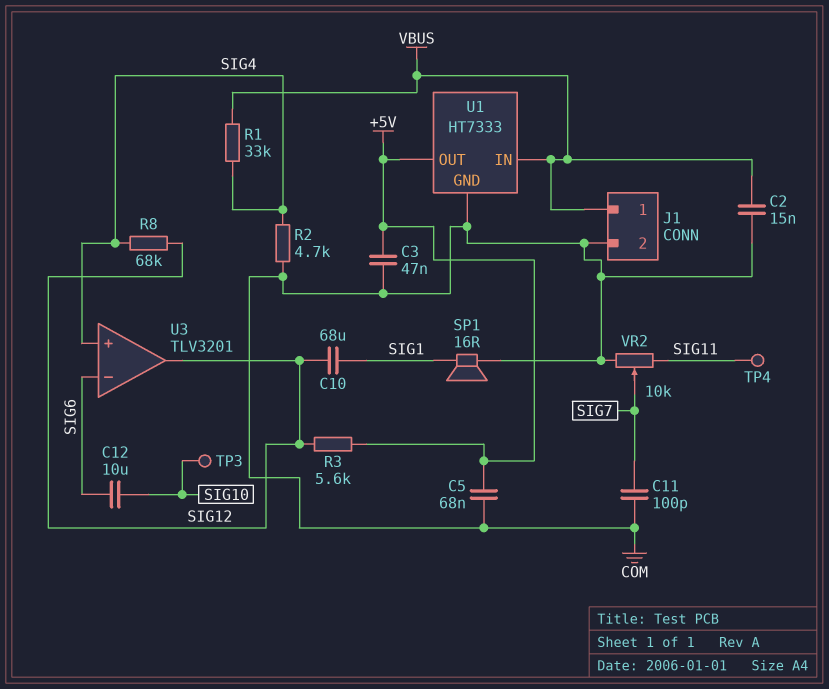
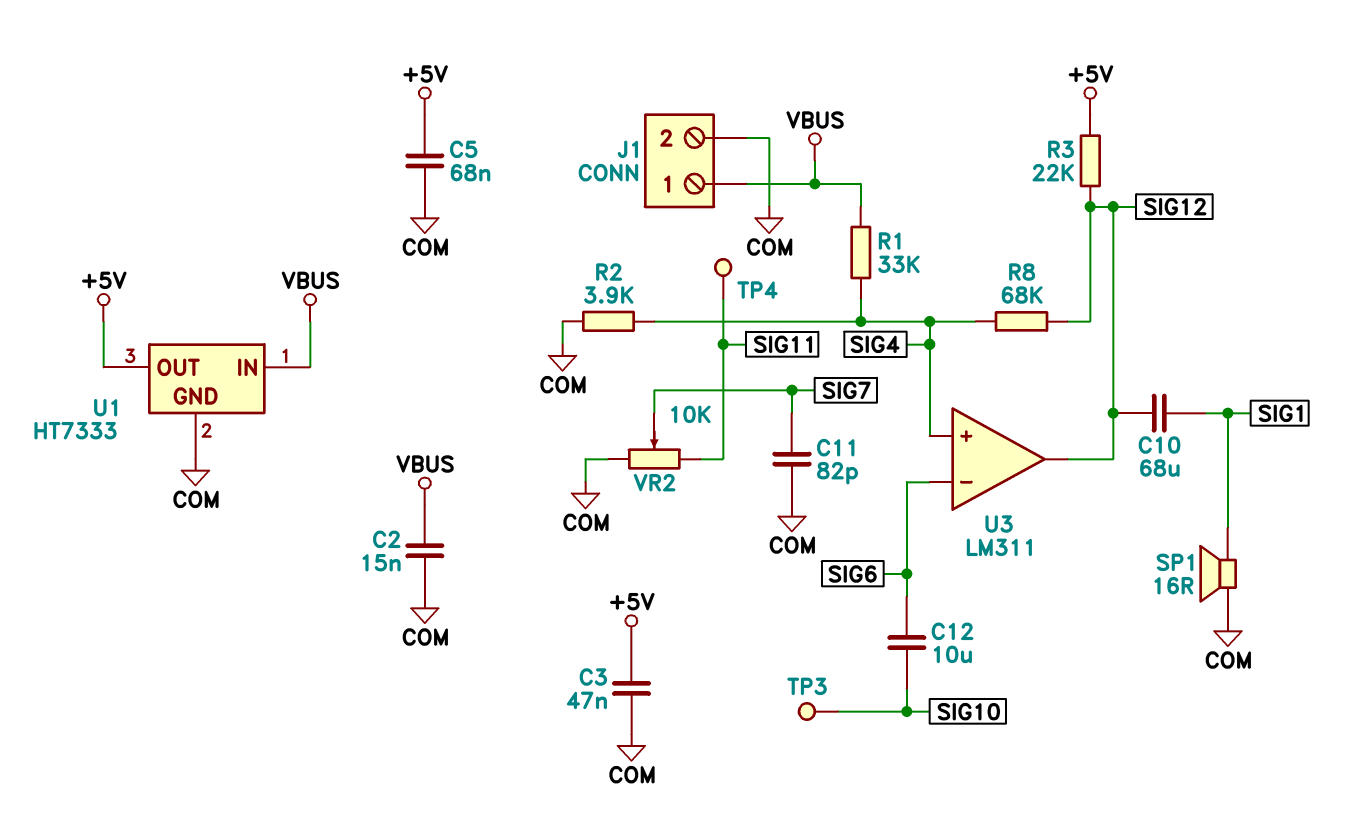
C11: 100pF (COM, SIG7) -> 82pF (COM, SIG7)
R2: 4.7k (COM, SIG4) -> 3.9k (COM, SIG4)
R3: 5.6k (+5V, SIG12) -> 22k (+5V, SIG12)
U3: TLV3201 -> LM311

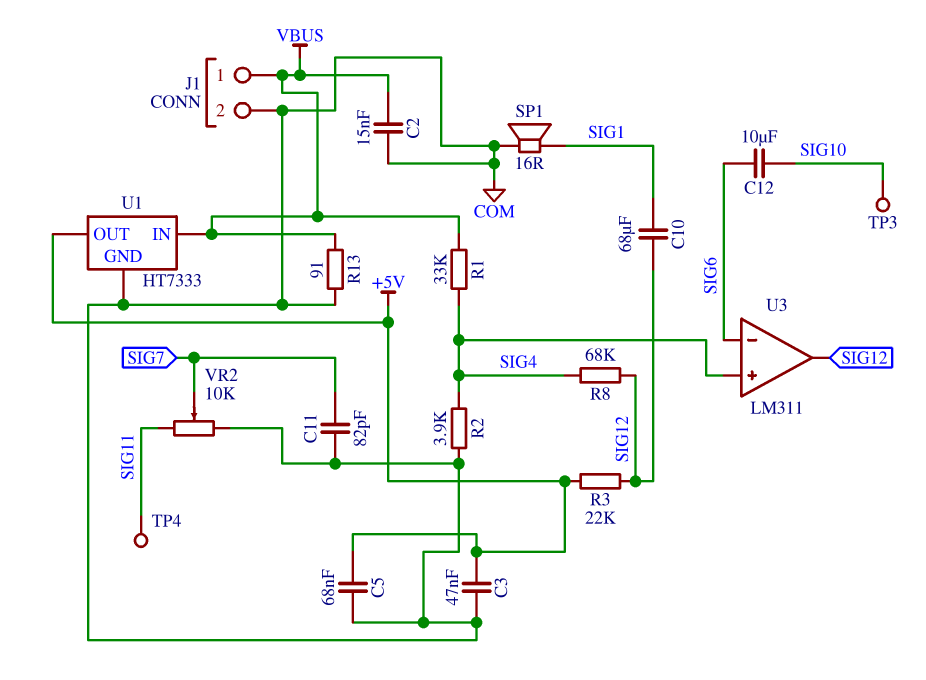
R13: none -> 91 (COM, VBUS)

